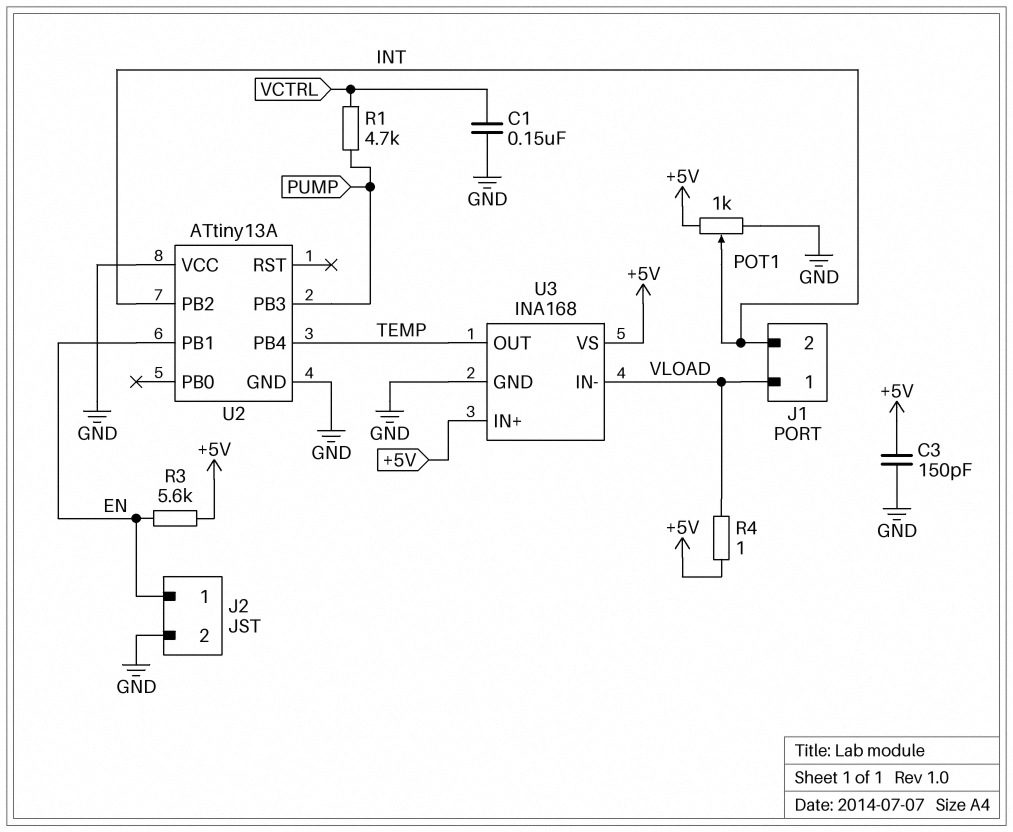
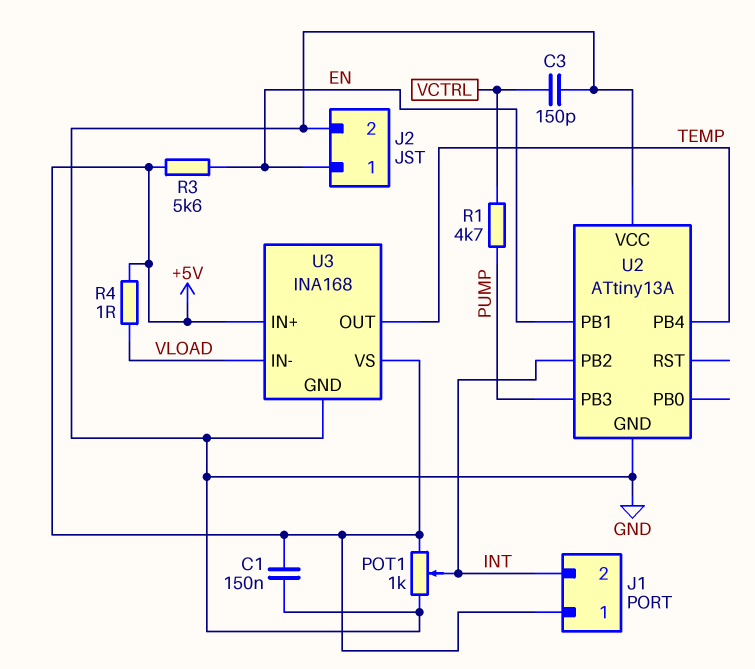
C1: 150nF (GND, VCTRL) -> 150nF (+5V, GND)
C3: 150pF (+5V, GND) -> 150pF (GND, VCTRL)
J1 pin 1: VLOAD -> +5V

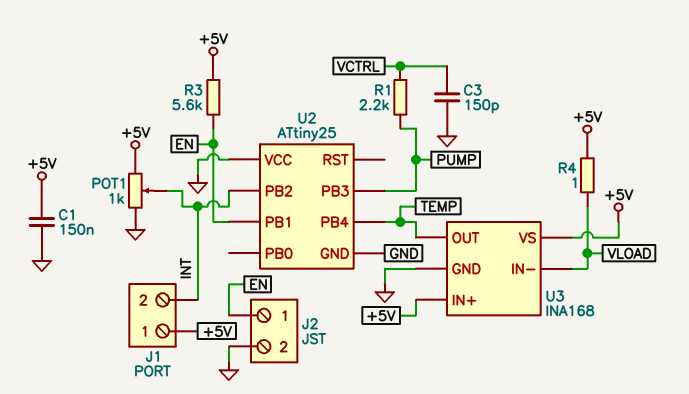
R1: 4.7k (PUMP, VCTRL) -> 2.2k (PUMP, VCTRL)
U2: ATtiny13A -> ATtiny25

